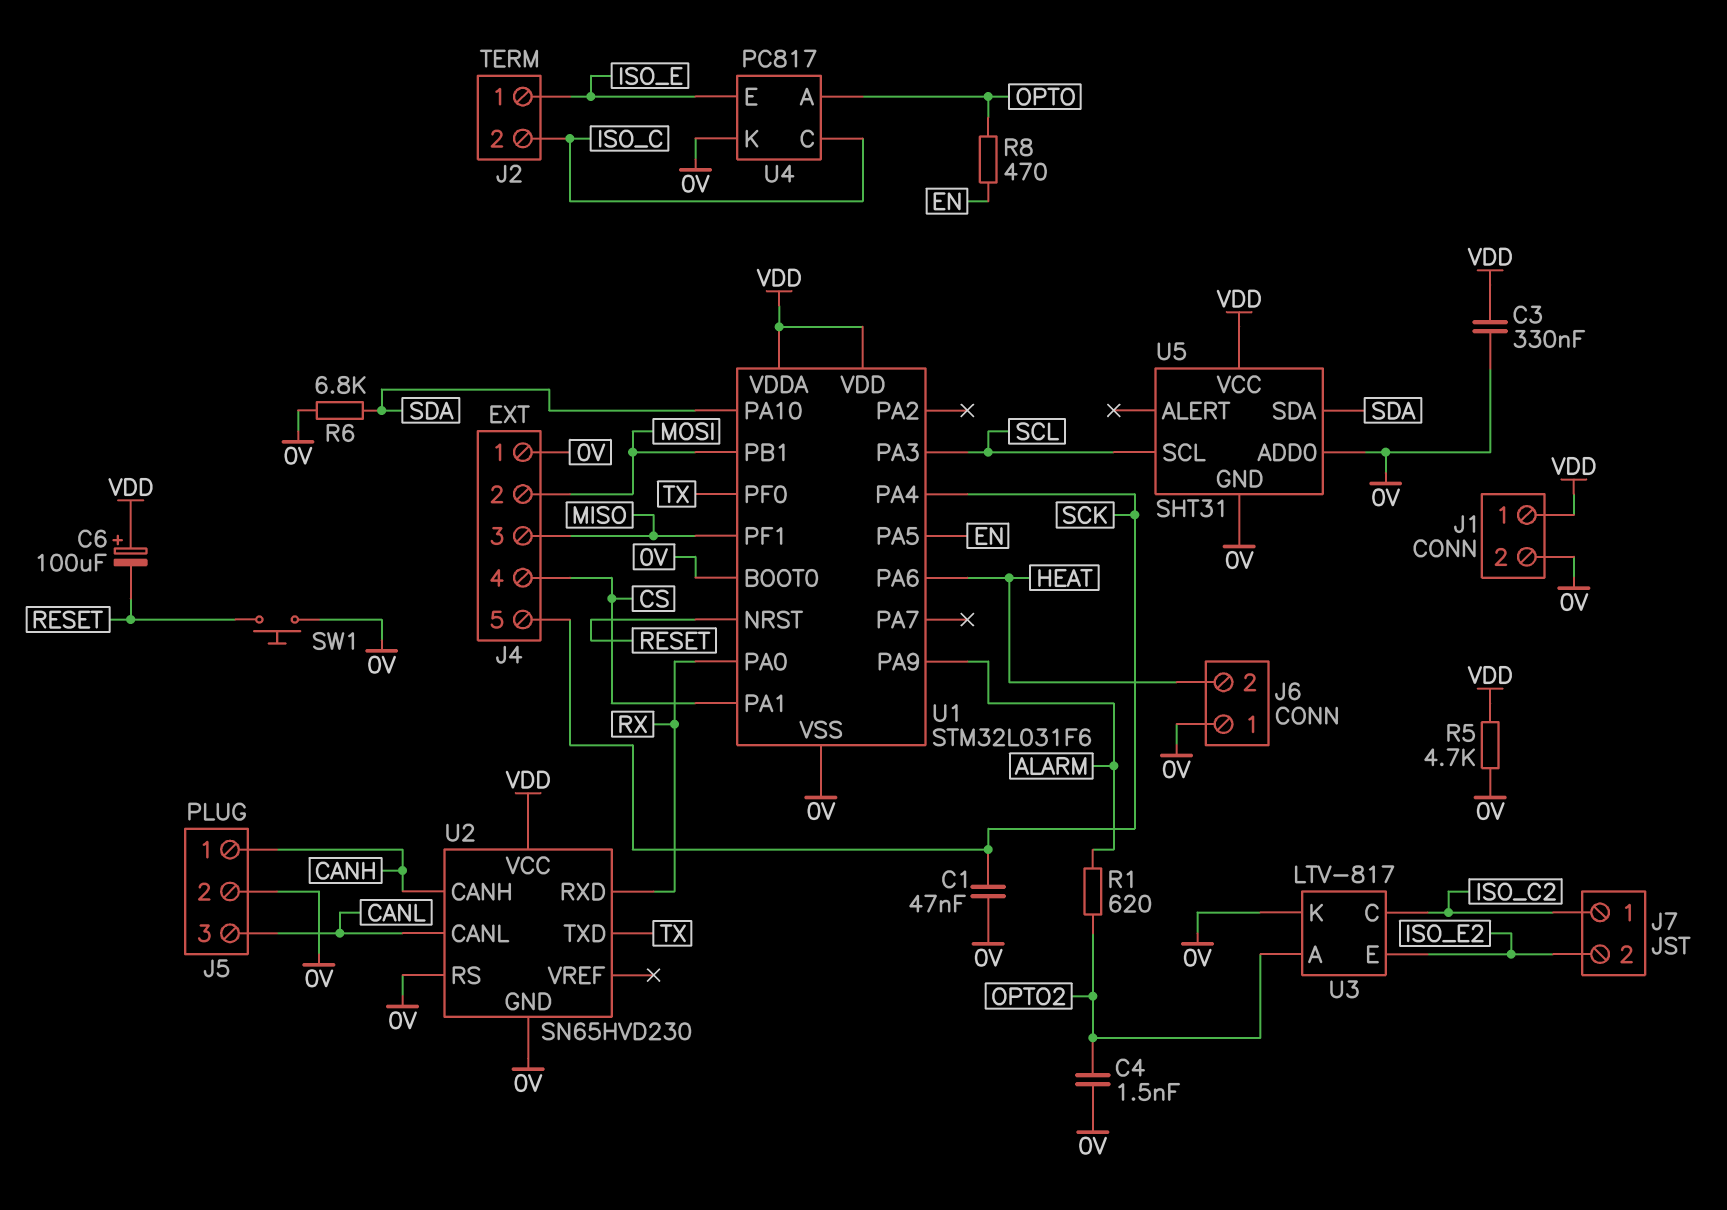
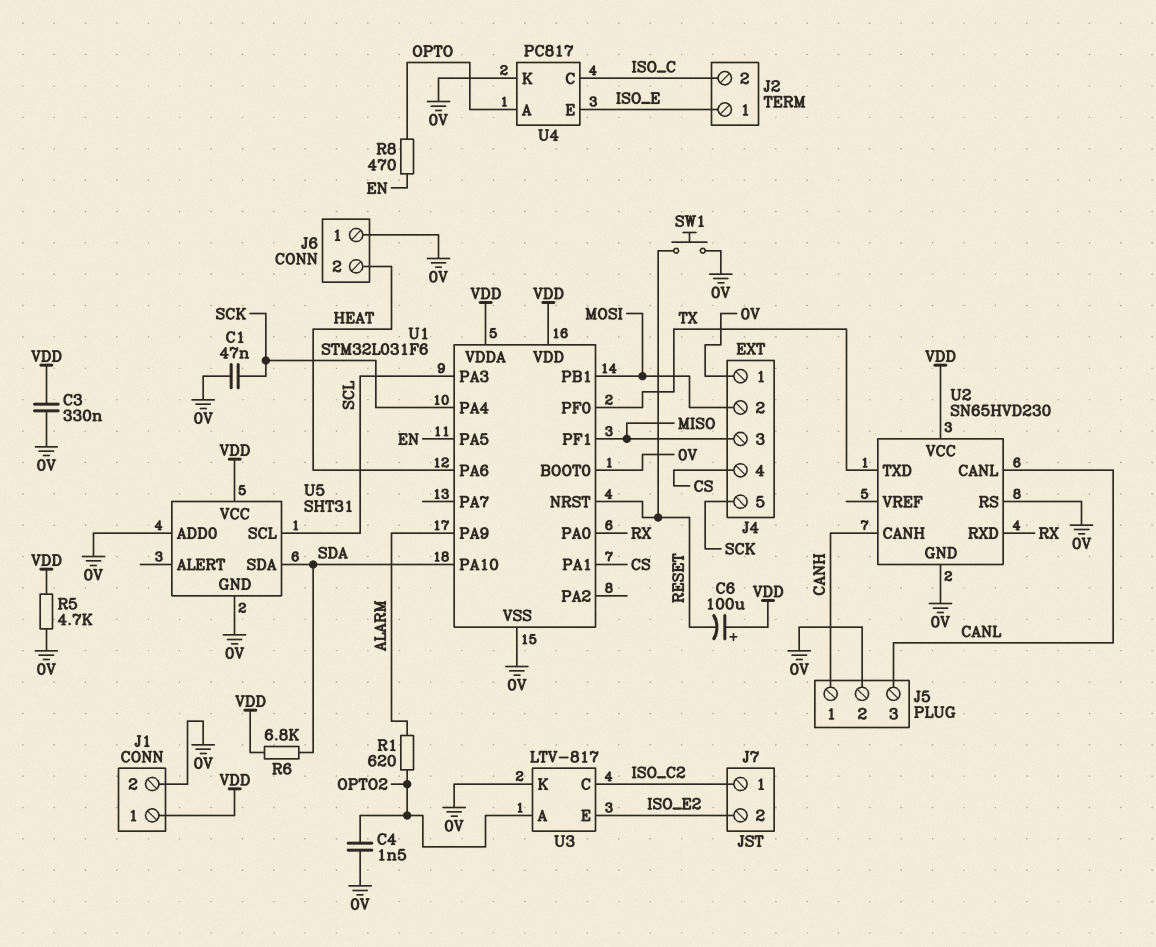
R6: 6.8k (0V, SDA) -> 6.8k (SDA, VDD)

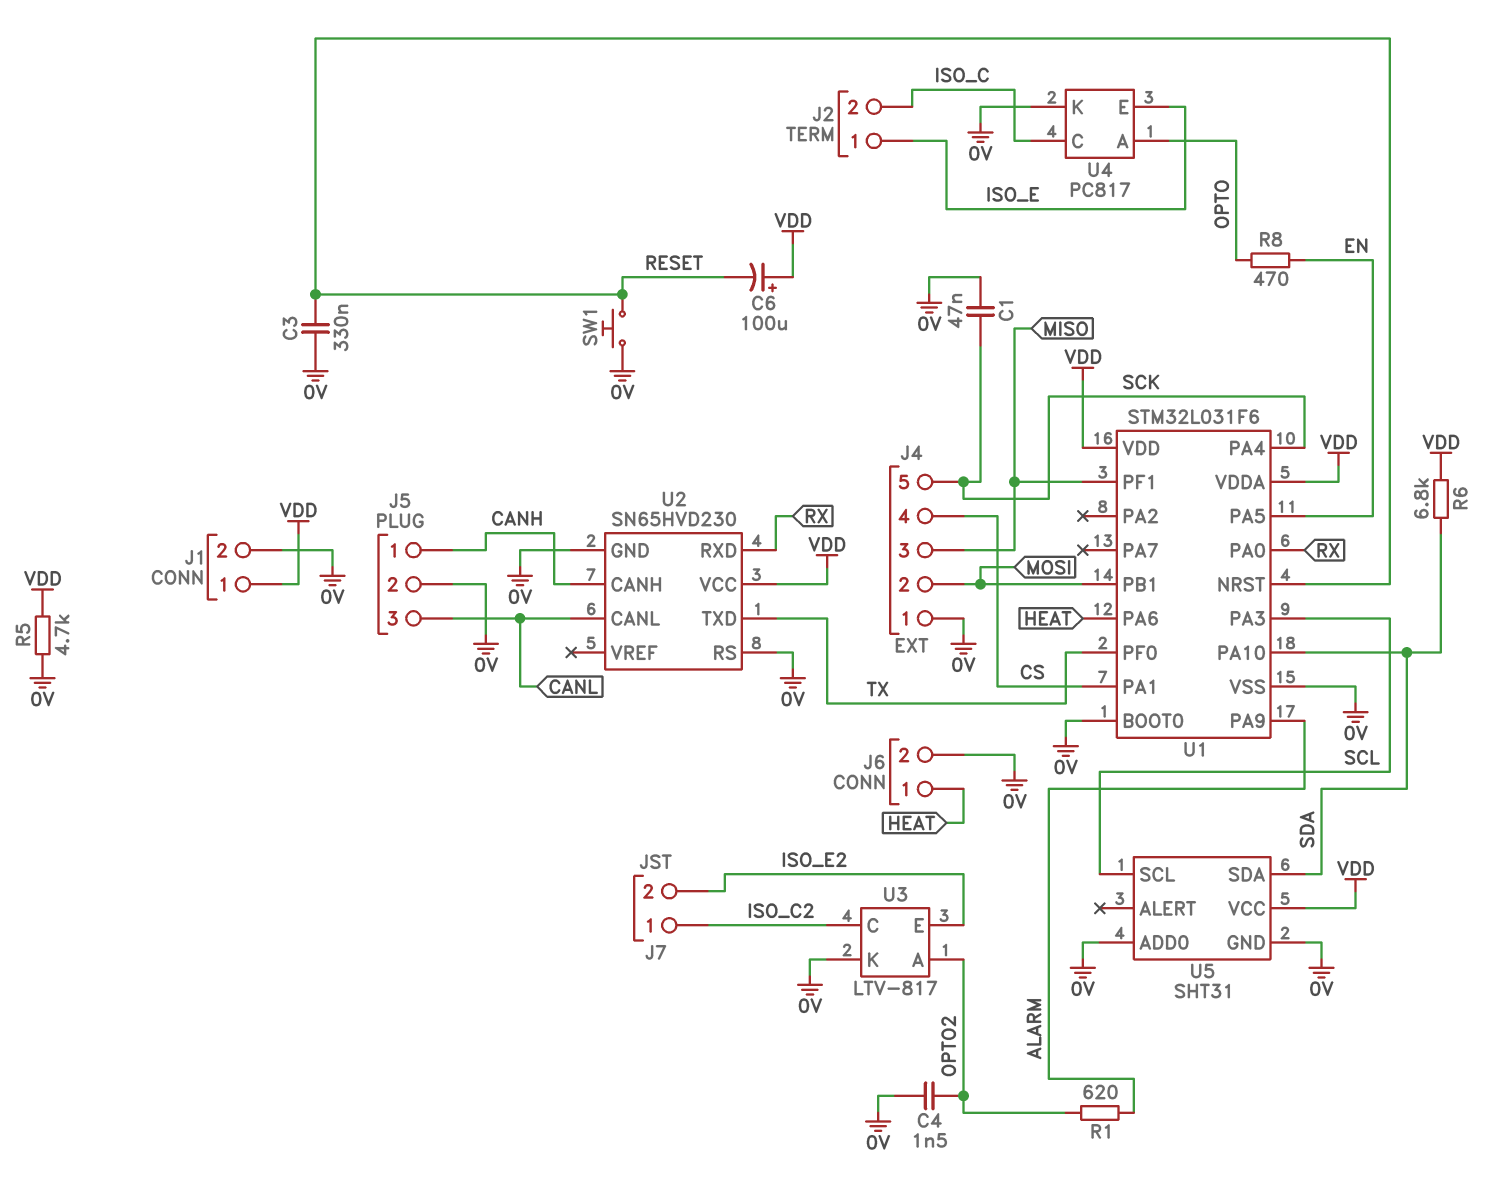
C3: 330nF (0V, VDD) -> 330nF (0V, RESET)
J6 pin 1: 0V -> HEAT
J6 pin 2: HEAT -> 0V

